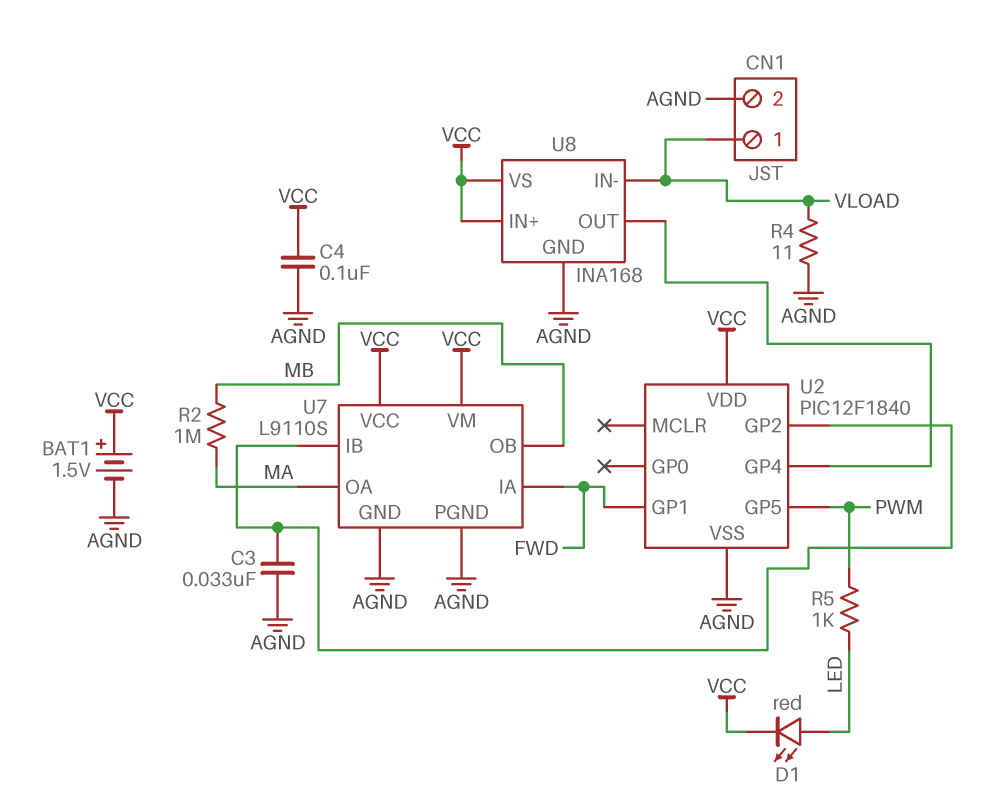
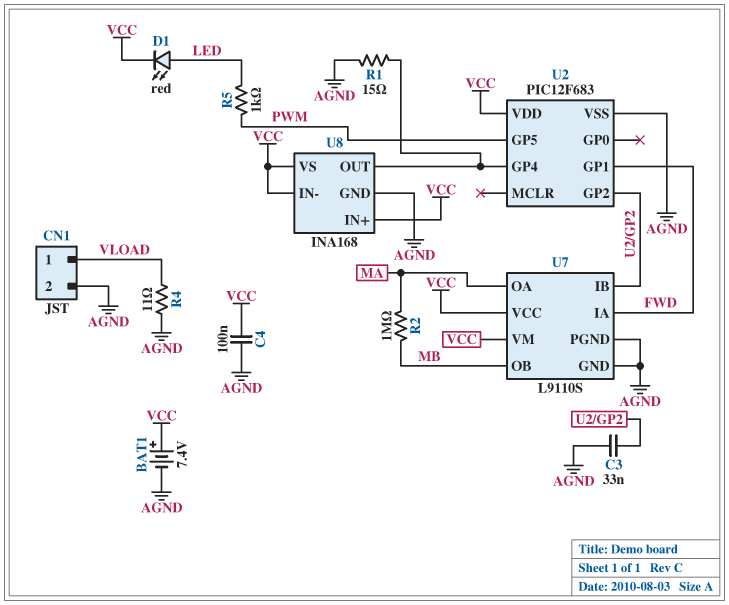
BAT1: 1.5V (plus VCC, minus AGND) -> 7.4V (plus VCC, minus AGND)
R1: none -> 15 (AGND, U2/GP4)
U2: PIC12F1840 -> PIC12F683
U8 pin IN-: VLOAD -> VCC

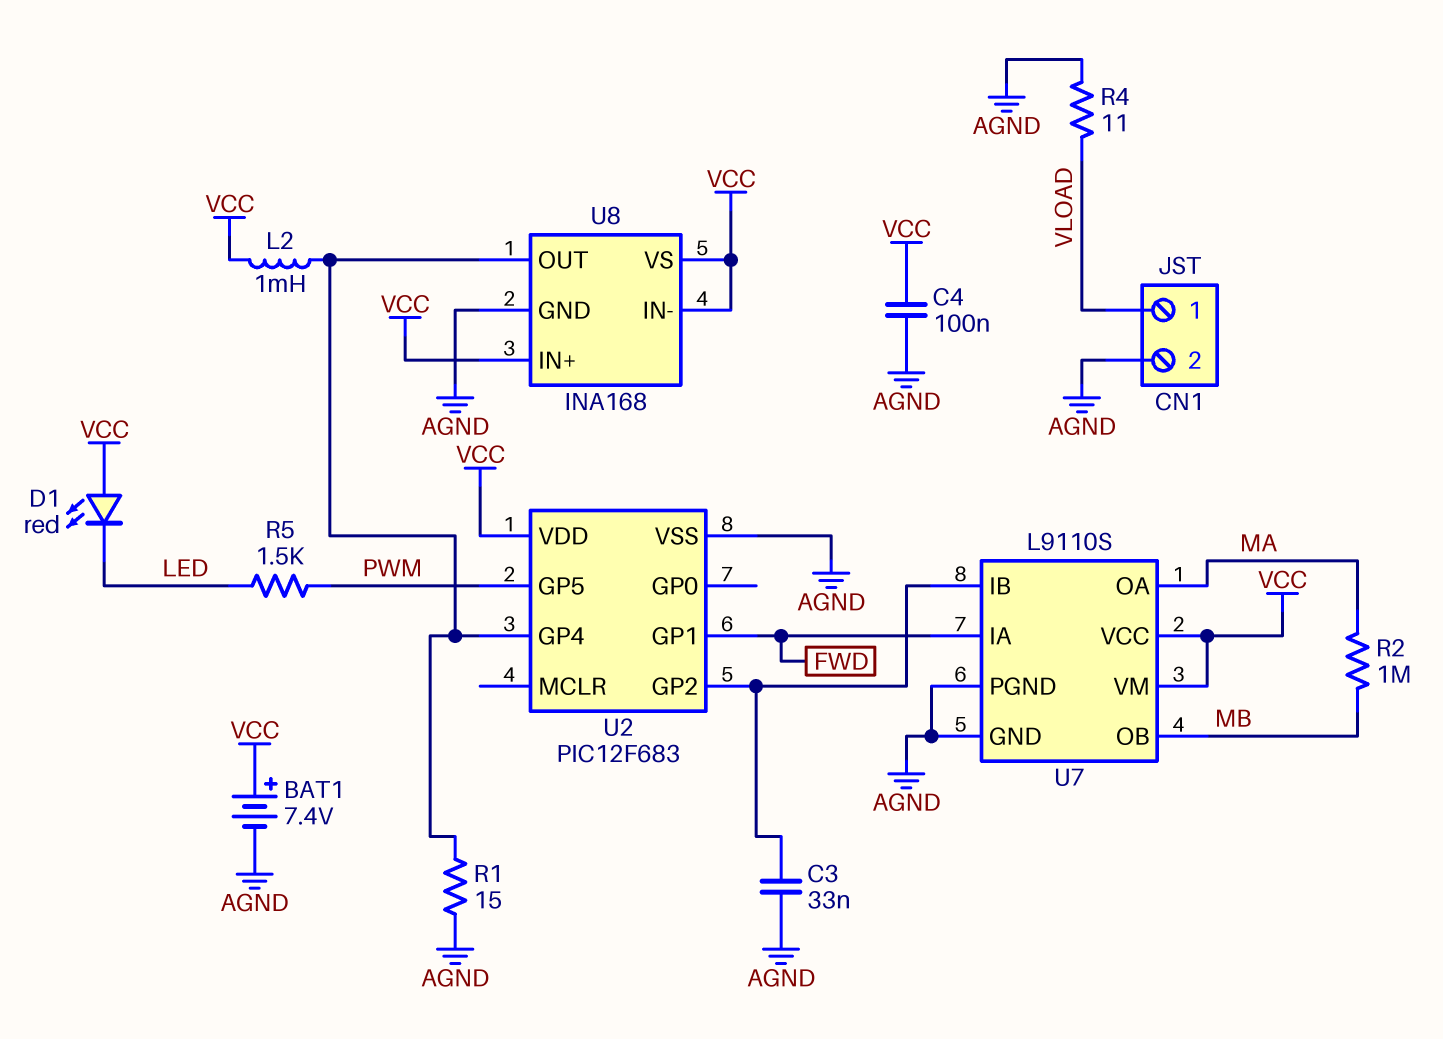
D1: LED red (A LED, K VCC) -> LED red (A VCC, K LED)
L2: none -> 1mH (U2/GP4, VCC)
R5: 1k (LED, PWM) -> 1.5k (LED, PWM)

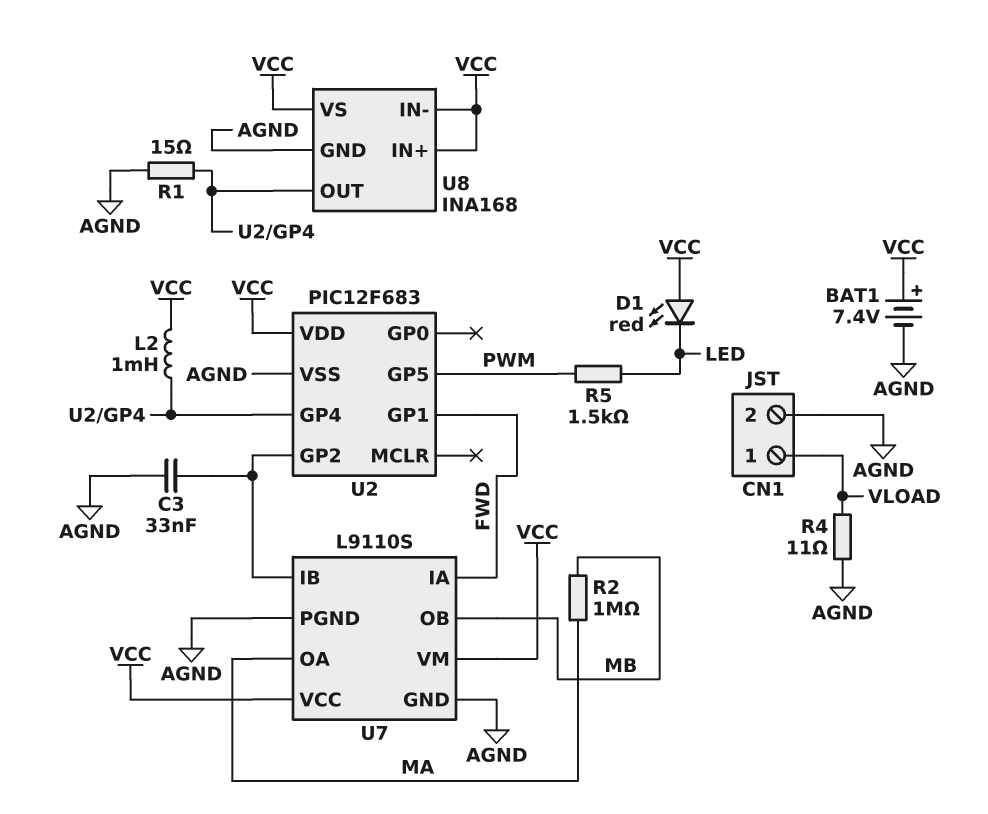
C4: 100nF (AGND, VCC) -> none

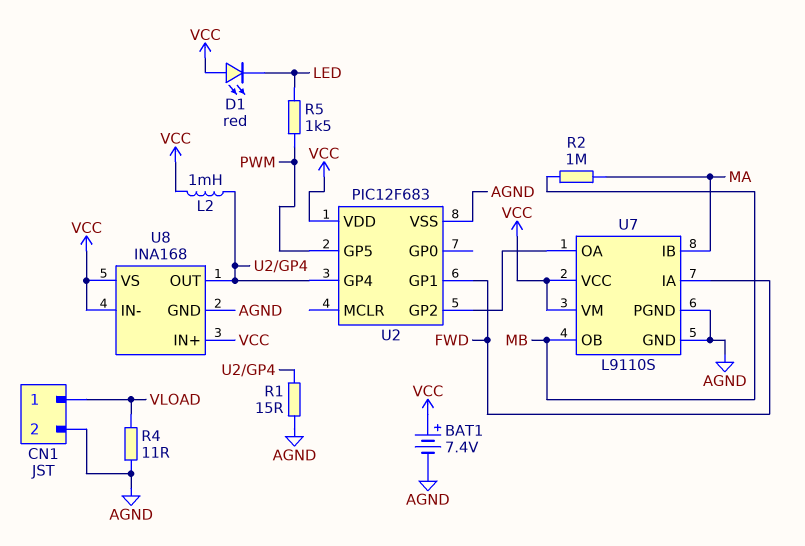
C3: 33nF (AGND, U2/GP2) -> none
U7 pin IB: U2/GP2 -> MA
U7 pin OA: MA -> U2/GP2

